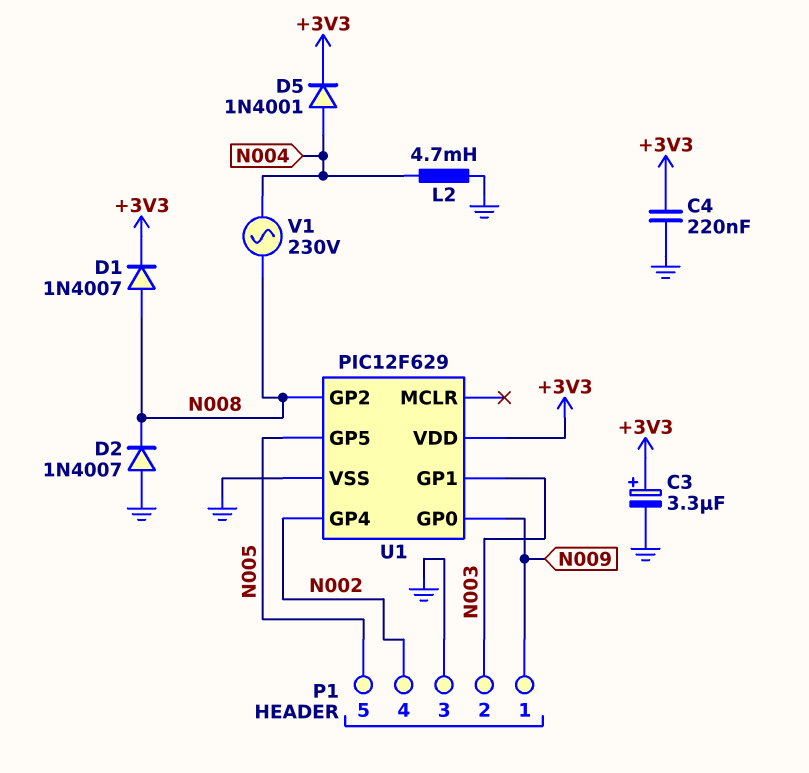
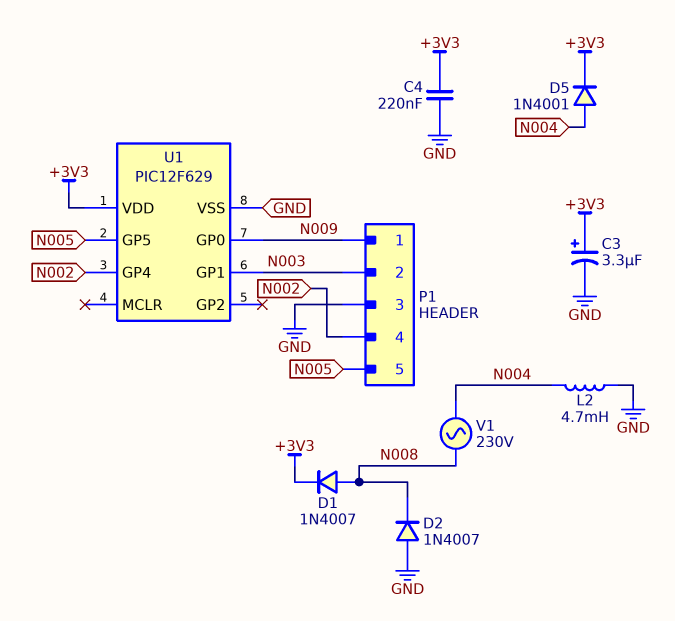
U1 pin GP2: N008 -> none

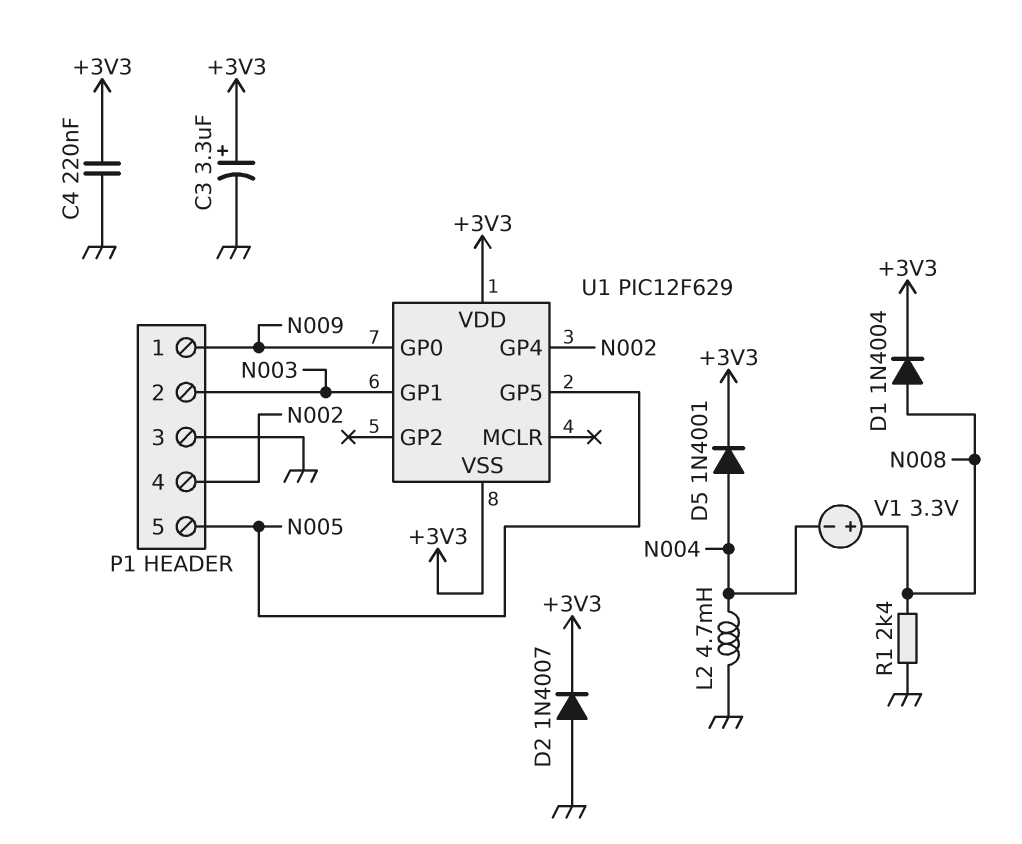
D1: diode 1N4007 (A N008, K +3V3) -> diode 1N4004 (A N008, K +3V3)
D2: diode 1N4007 (A GND, K N008) -> diode 1N4007 (A GND, K +3V3)
R1: none -> 2.4k (GND, N008)
U1 pin VSS: GND -> +3V3
V1: AC 230V (N004, N008) -> 3.3V (plus N008, minus N004)

